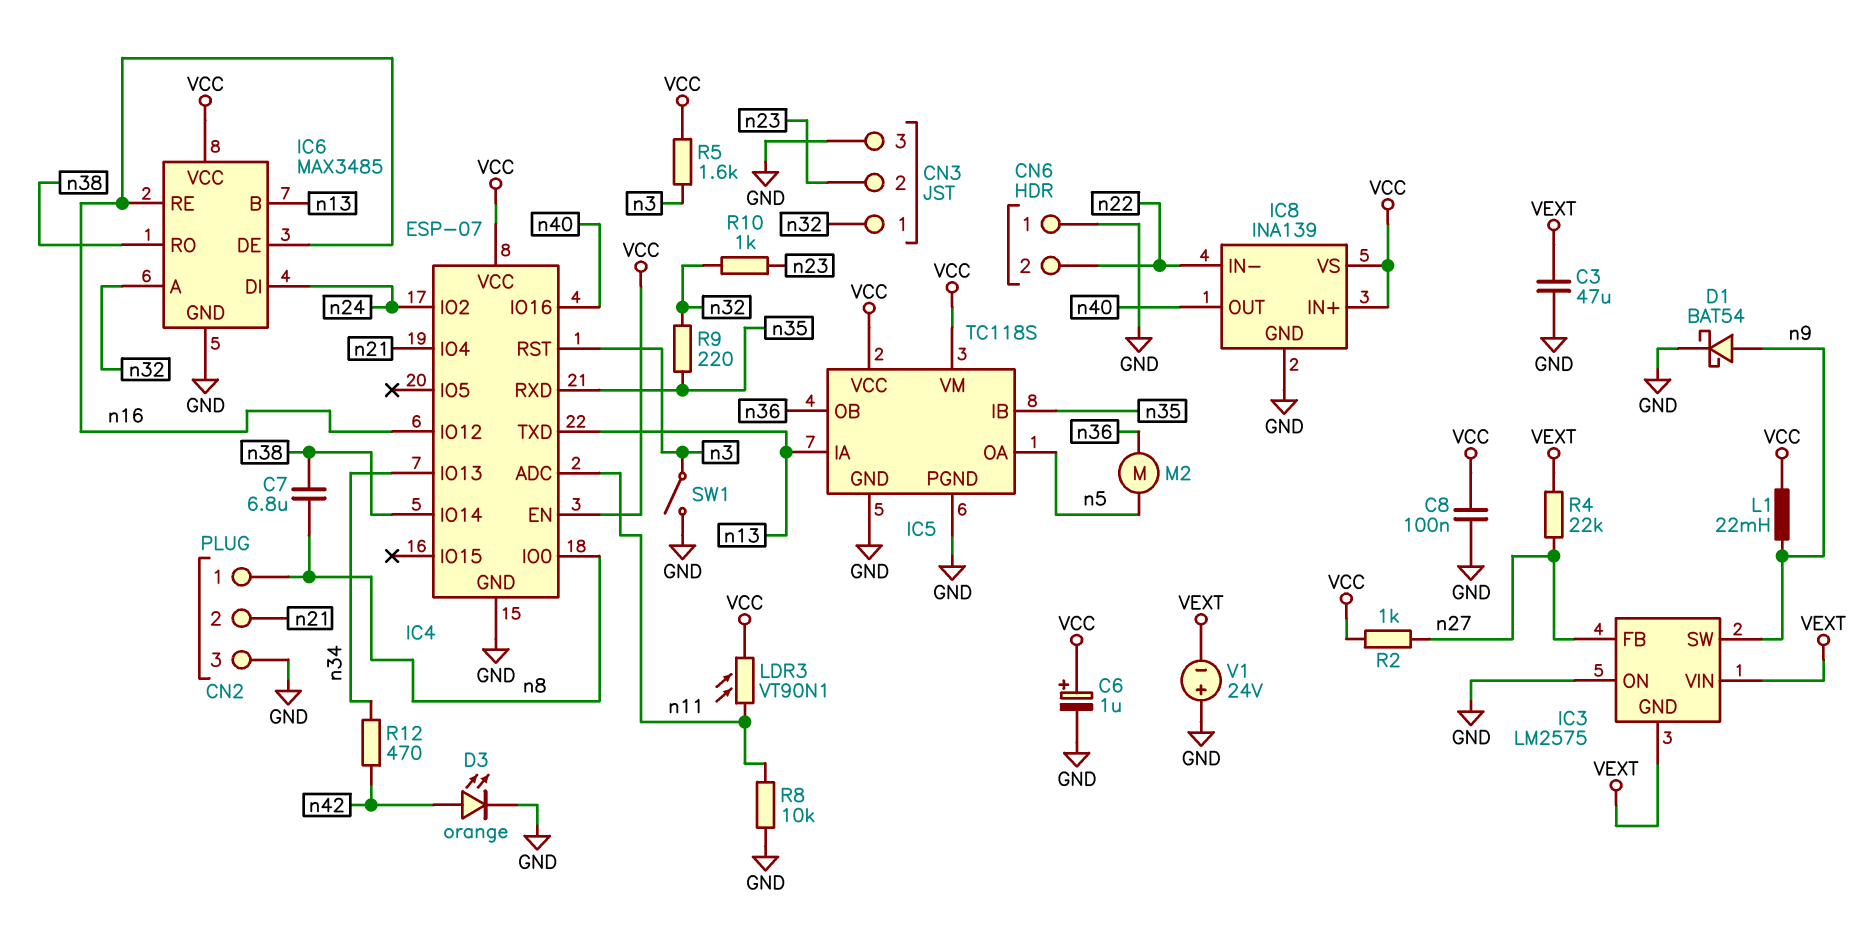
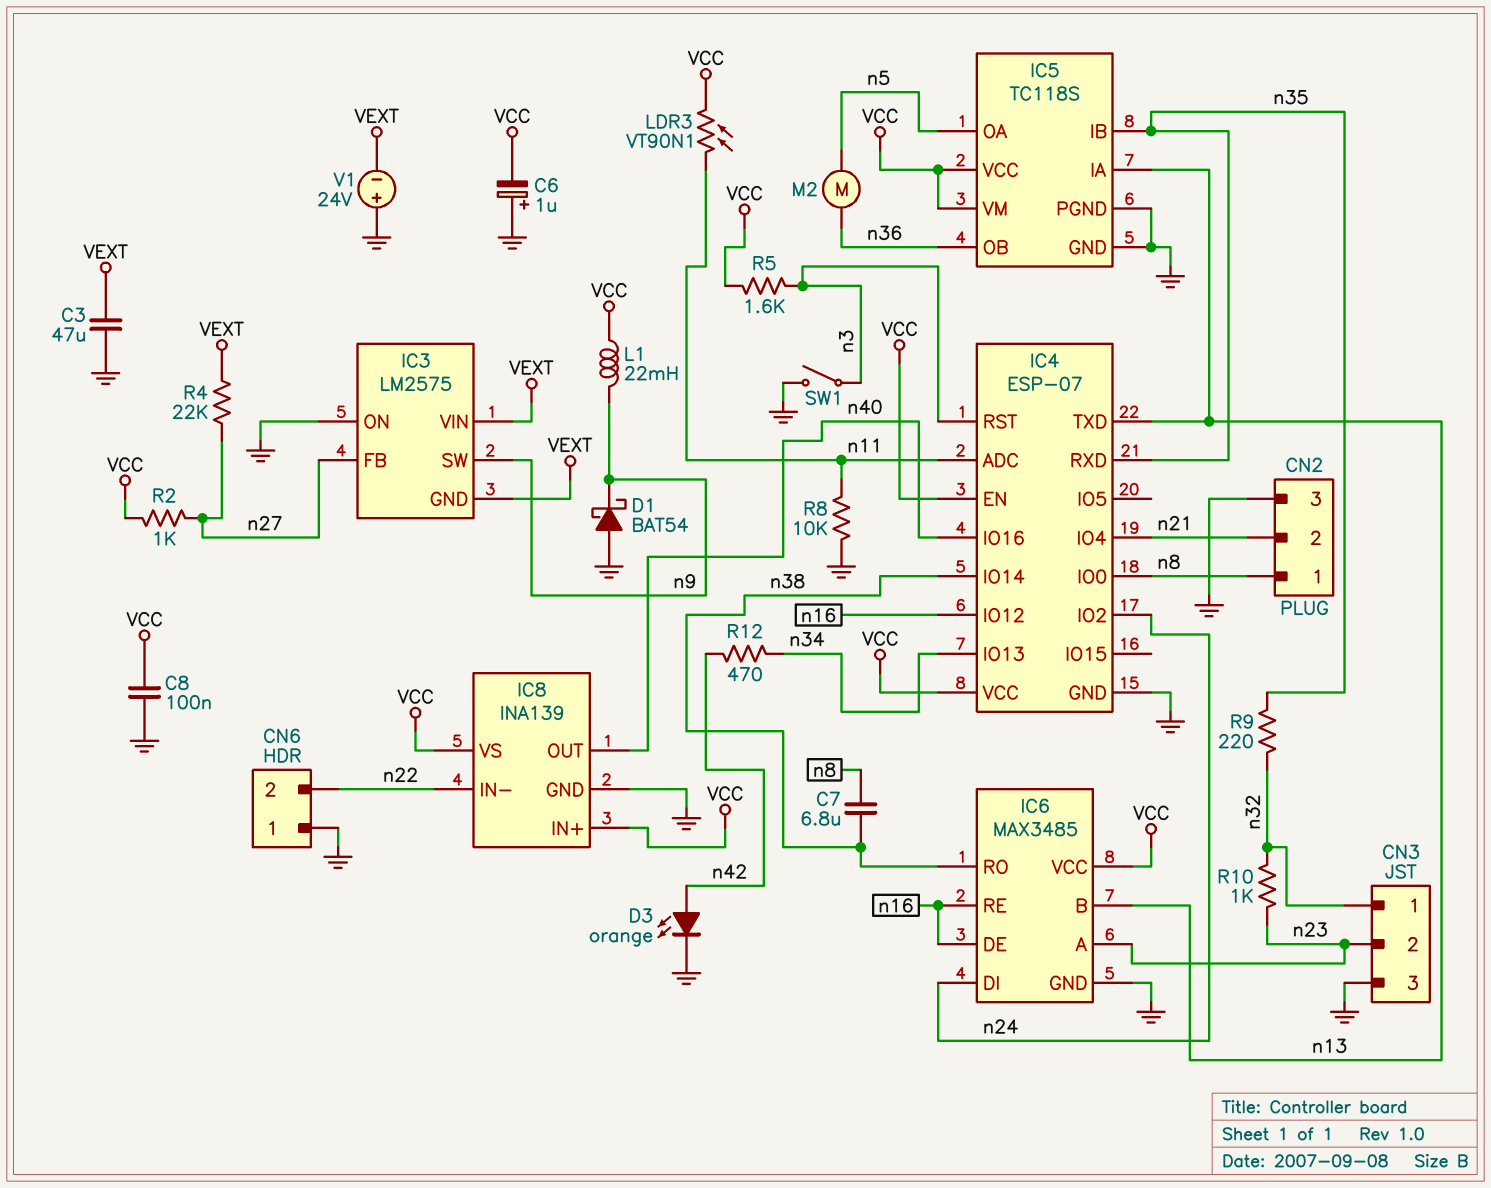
C6: 1uF (plus VCC, minus GND) -> 1uF (plus GND, minus VCC)
D1: schottky BAT54 (A n9, K GND) -> schottky BAT54 (A GND, K n9)
IC6 pin A: n32 -> n23

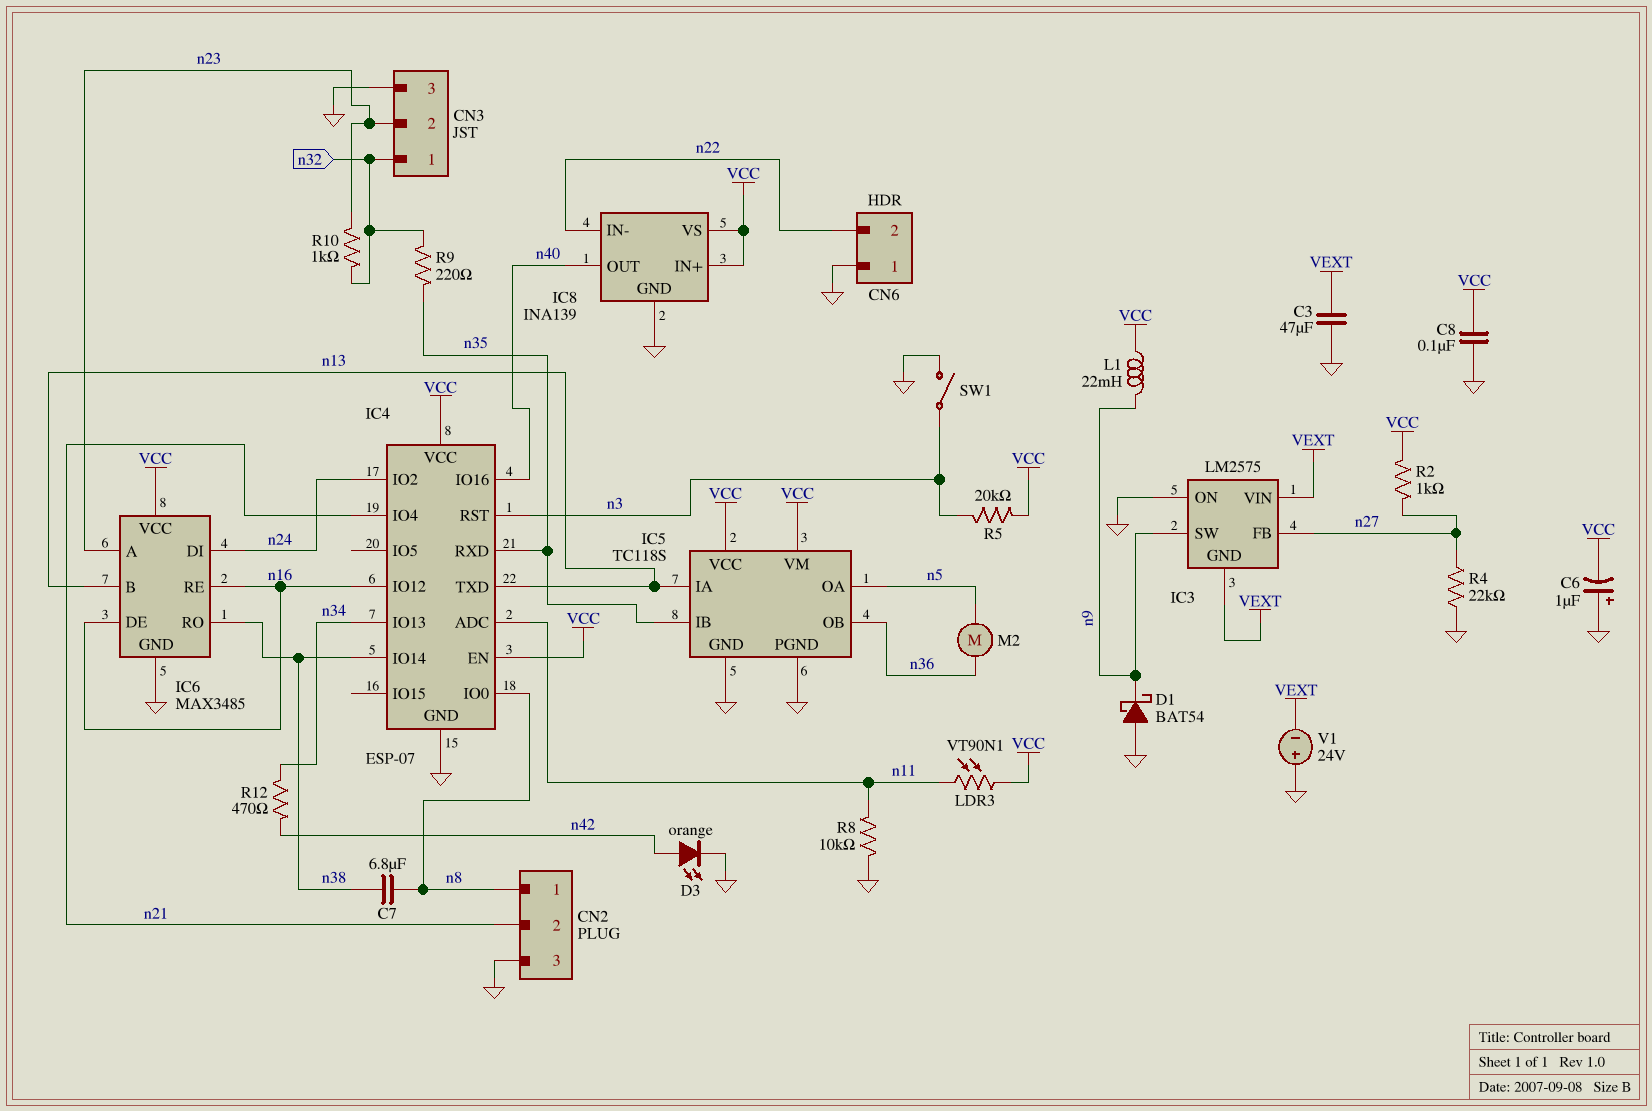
R4: 22k (VEXT, n27) -> 22k (GND, n27)
R5: 1.6k (VCC, n3) -> 20k (VCC, n3)

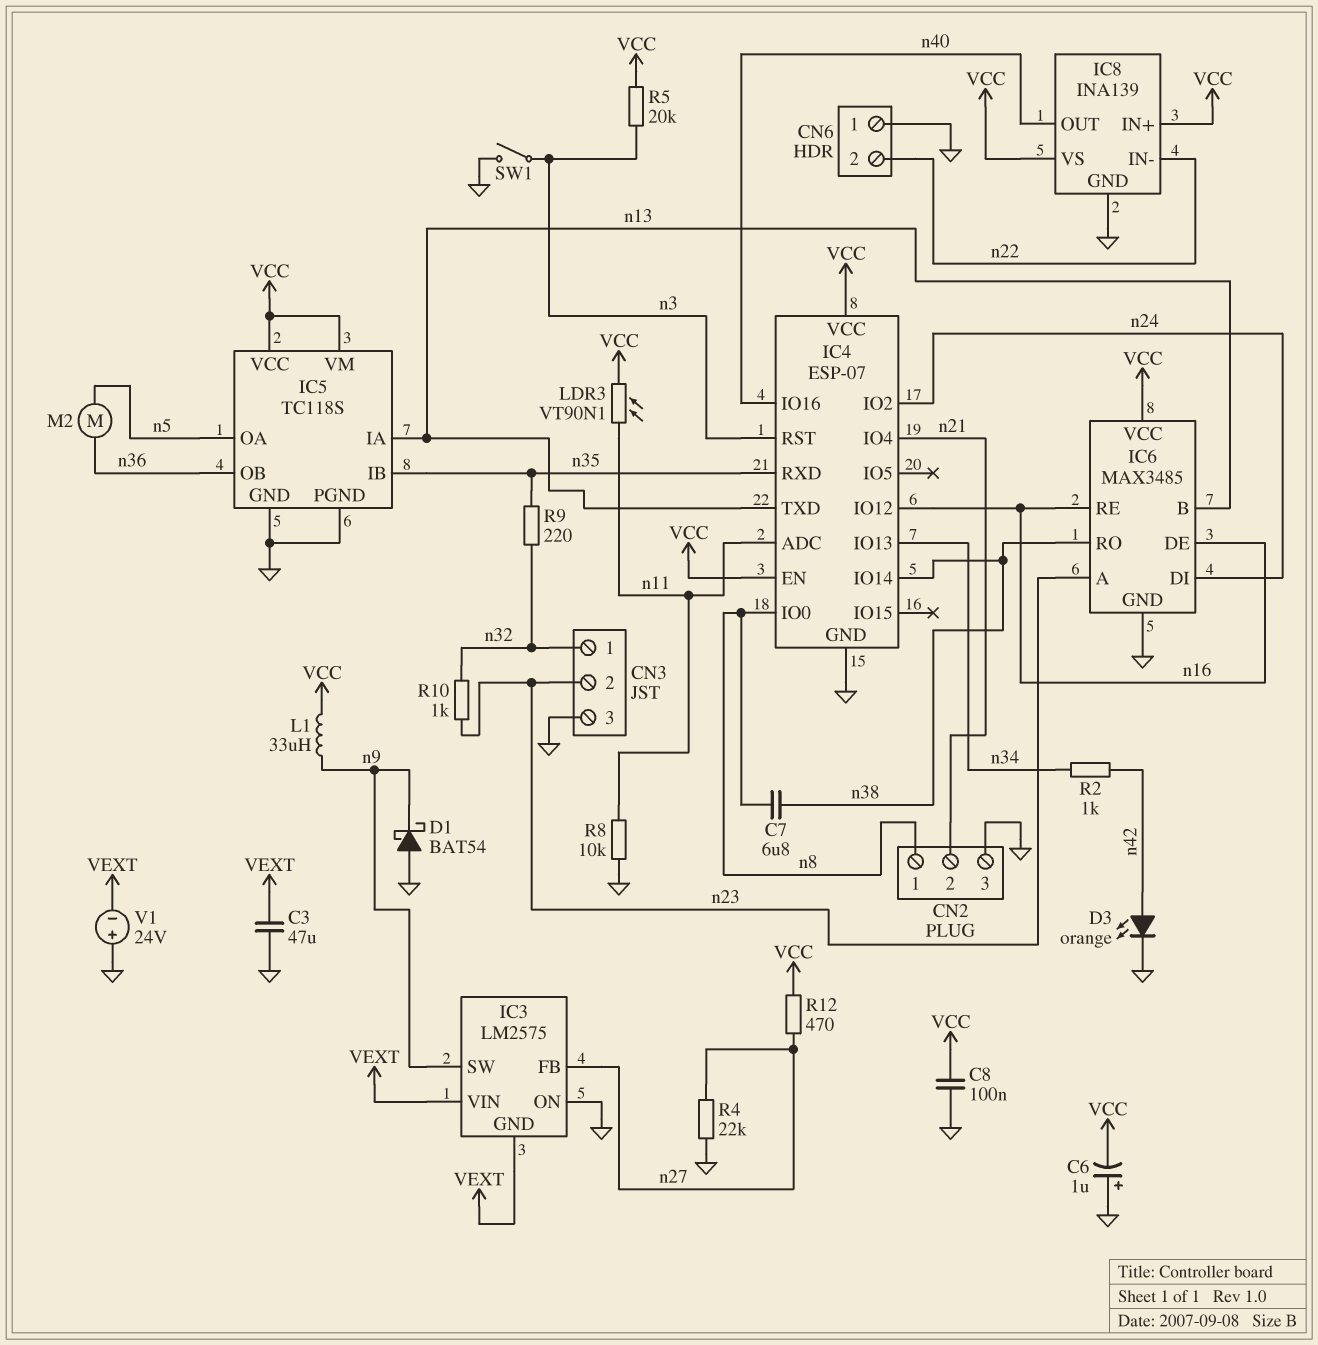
L1: 22mH (VCC, n9) -> 33uH (VCC, n9)
R2: 1k (VCC, n27) -> 1k (n34, n42)
R12: 470 (n34, n42) -> 470 (VCC, n27)

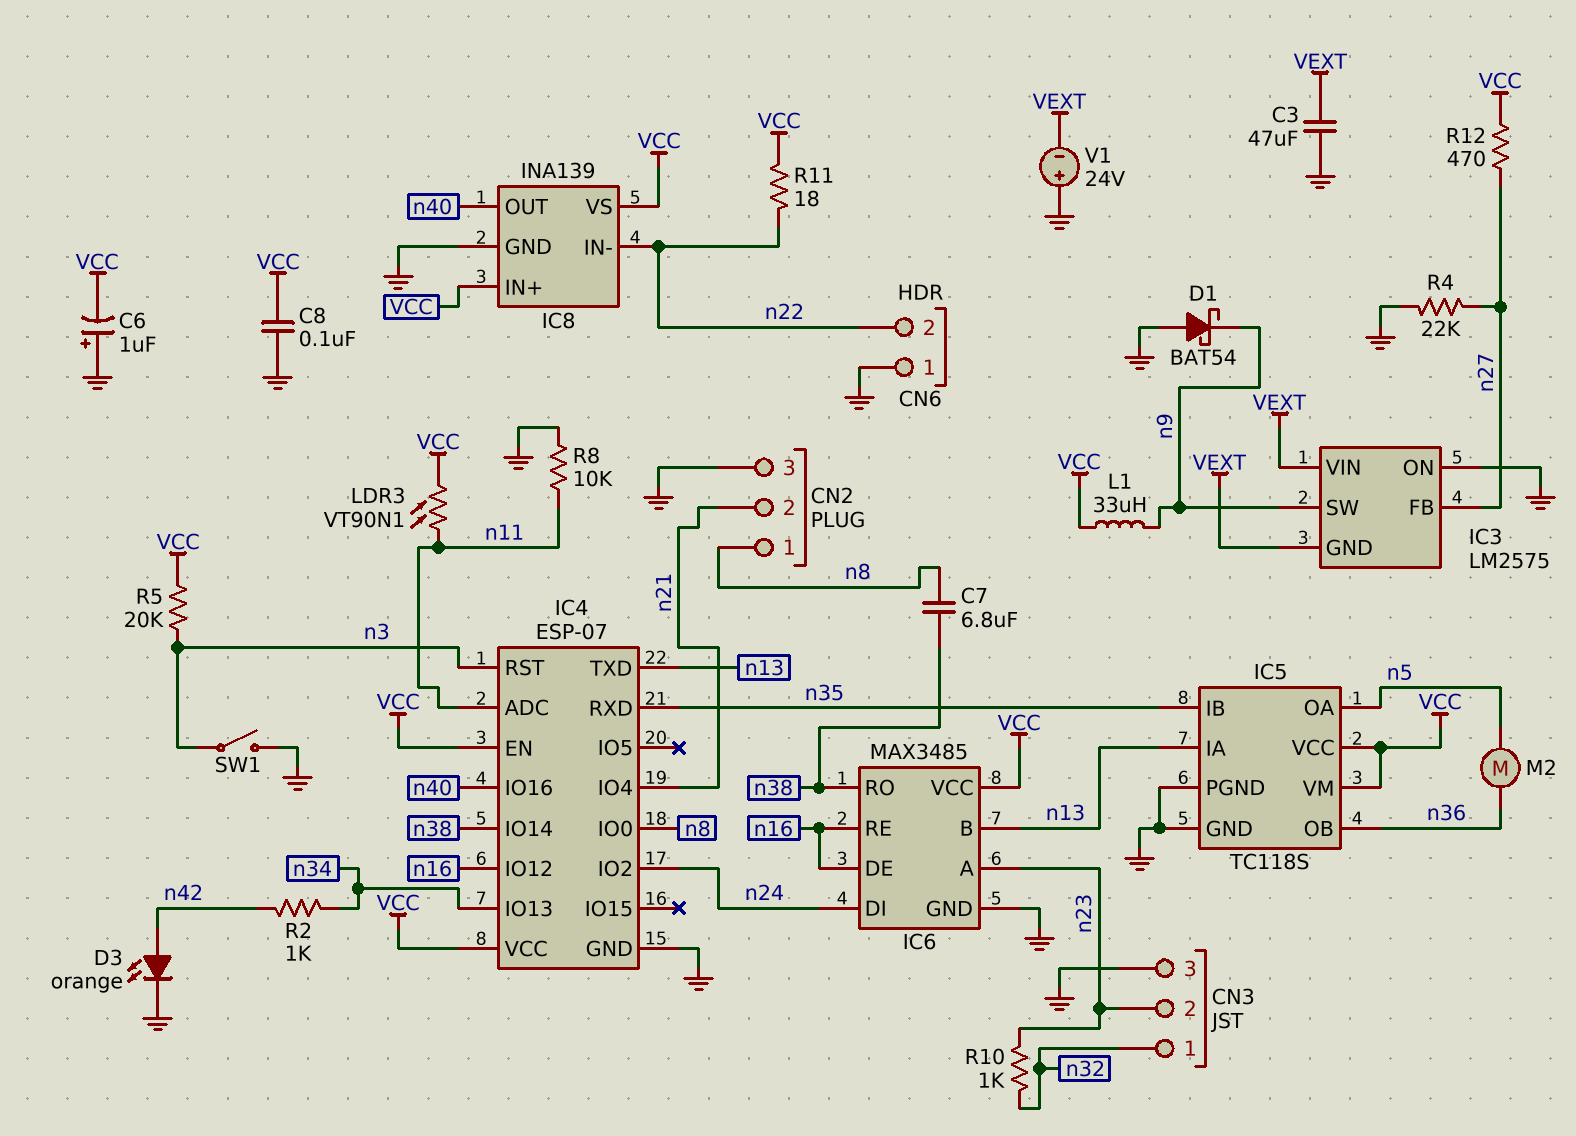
R9: 220 (n32, n35) -> none
R11: none -> 18 (VCC, n22)

